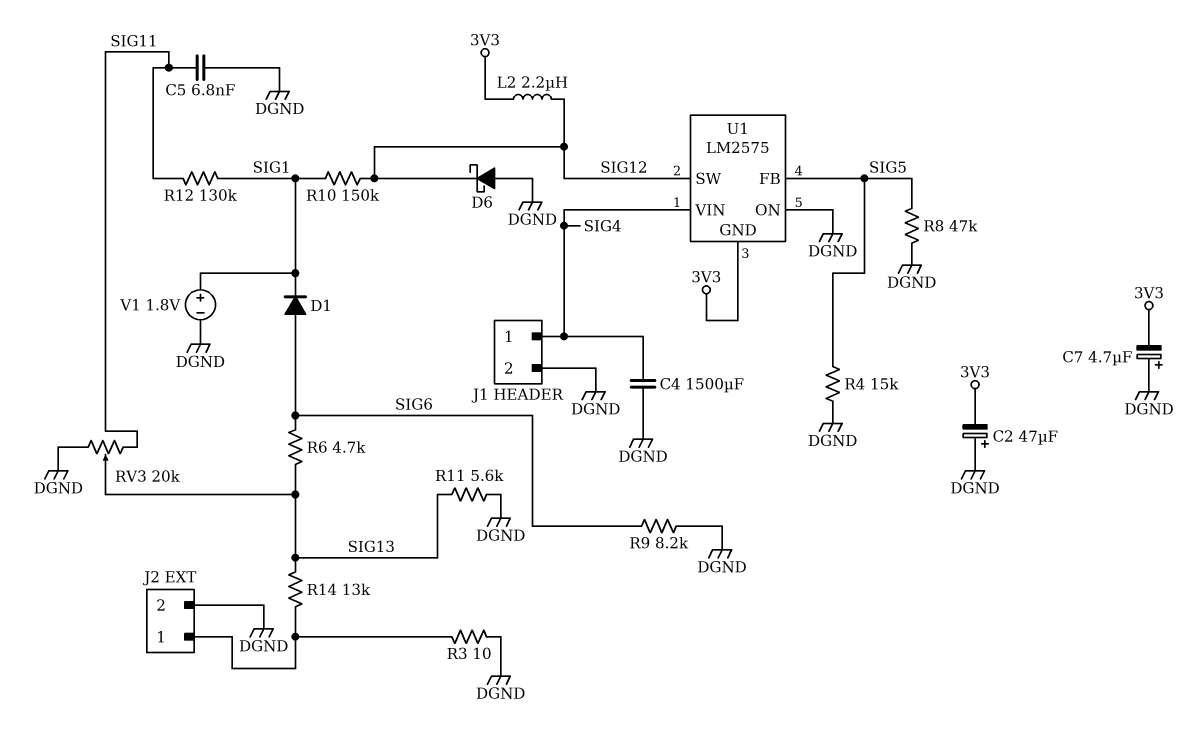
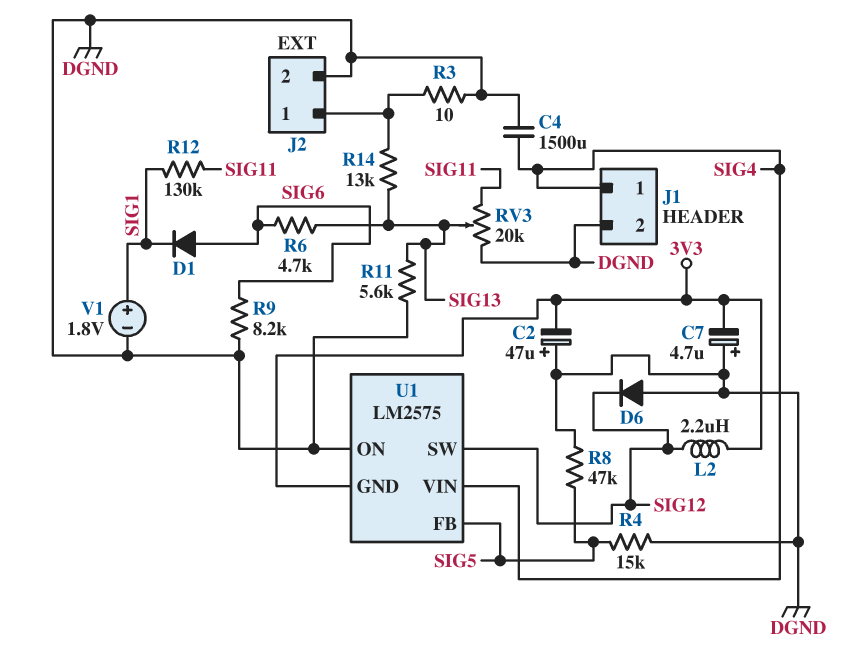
C5: 6.8nF (DGND, SIG11) -> none
D6: schottky (A DGND, K SIG12) -> diode (A DGND, K SIG12)
R10: 150k (SIG1, SIG12) -> none

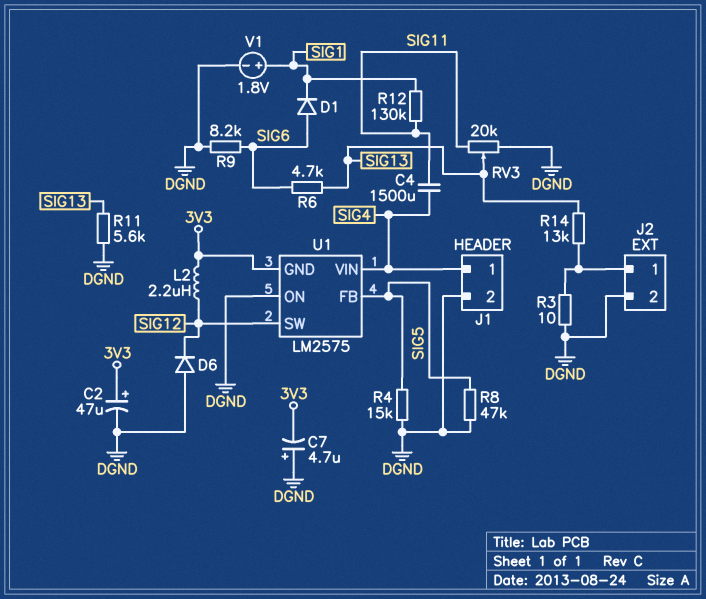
C2: 47uF (plus DGND, minus 3V3) -> 47uF (plus 3V3, minus DGND)
C4: 1500uF (DGND, SIG4) -> 1500uF (SIG4, SIG11)

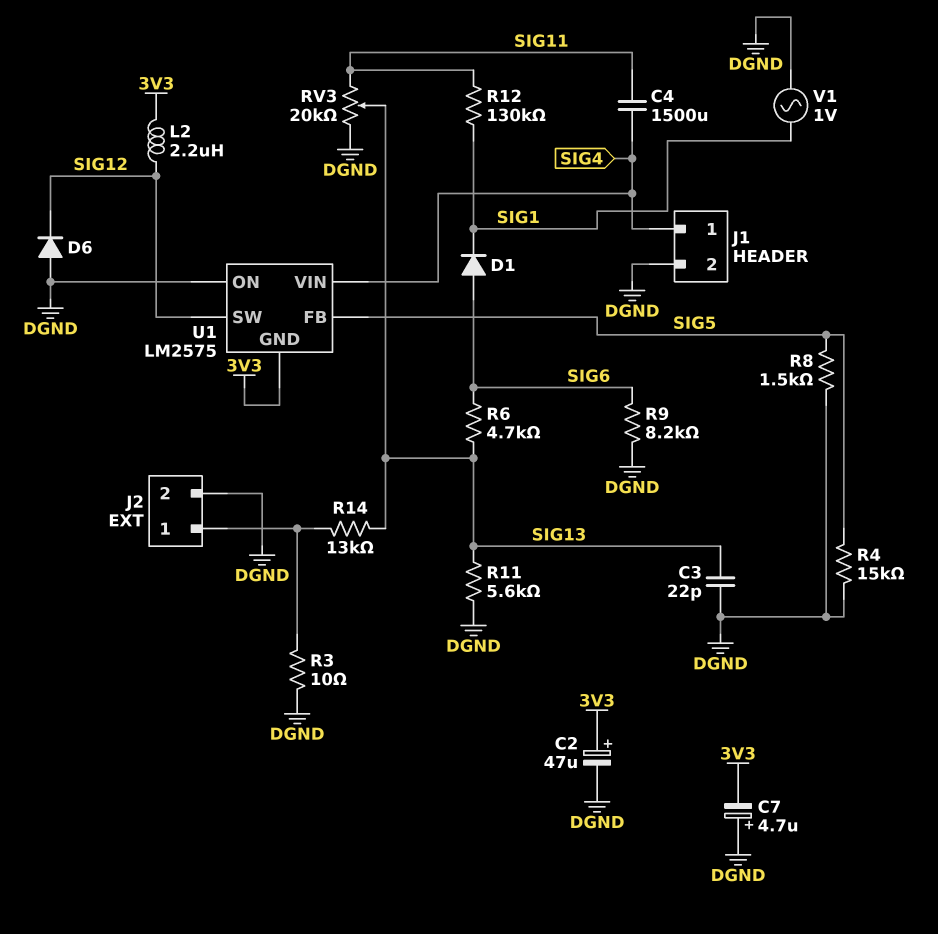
C3: none -> 22pF (DGND, SIG13)
R8: 47k (DGND, SIG5) -> 1.5k (DGND, SIG5)
V1: 1.8V (plus SIG1, minus DGND) -> AC 1V (DGND, SIG1)

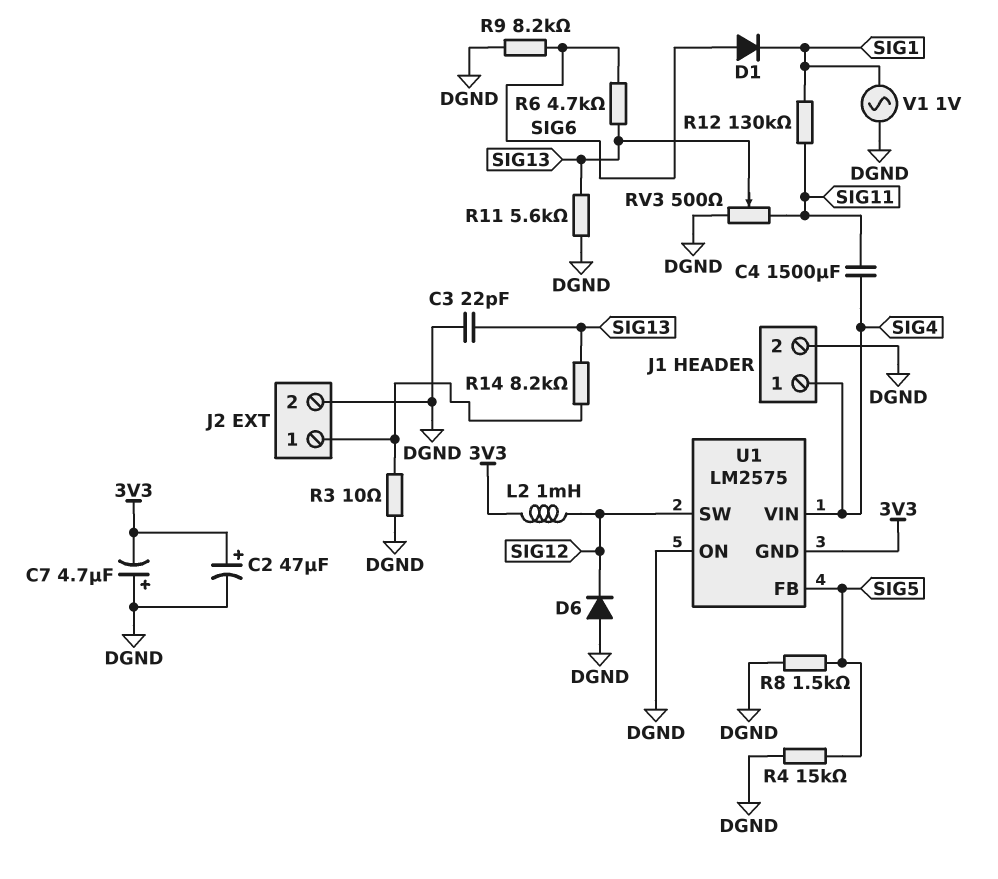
L2: 2.2uH (3V3, SIG12) -> 1mH (3V3, SIG12)
R14: 13k (J2/1, SIG13) -> 8.2k (J2/1, SIG13)
RV3: 20k (DGND, SIG11, wiper SIG13) -> 500 (DGND, SIG11, wiper SIG13)

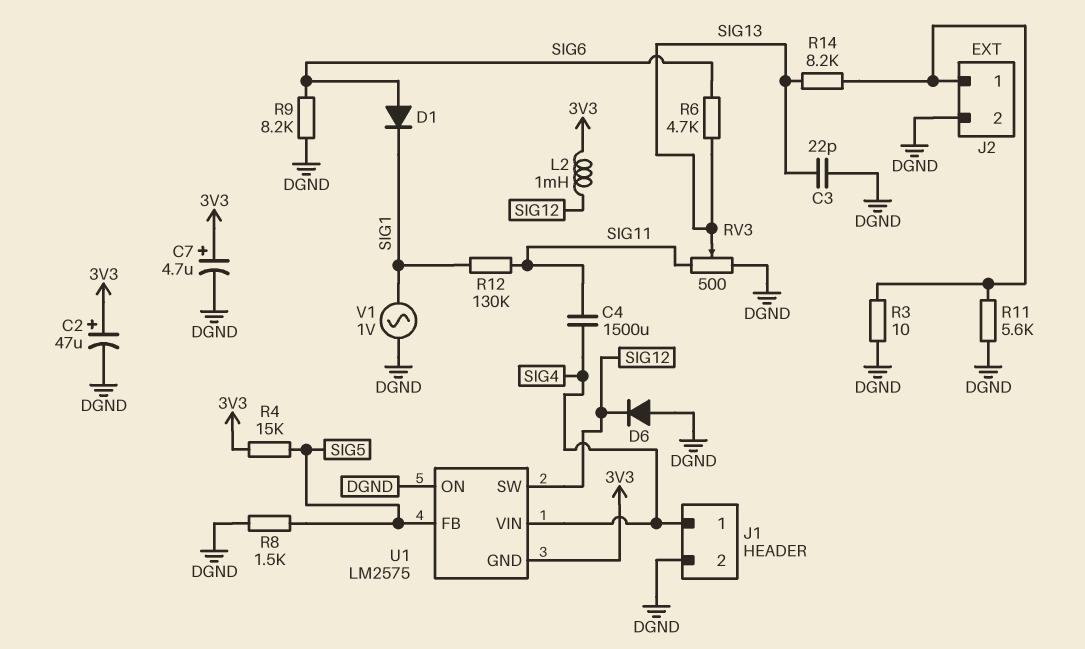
C7: 4.7uF (plus DGND, minus 3V3) -> 4.7uF (plus 3V3, minus DGND)
R4: 15k (DGND, SIG5) -> 15k (3V3, SIG5)
R11: 5.6k (DGND, SIG13) -> 5.6k (DGND, J2/1)

